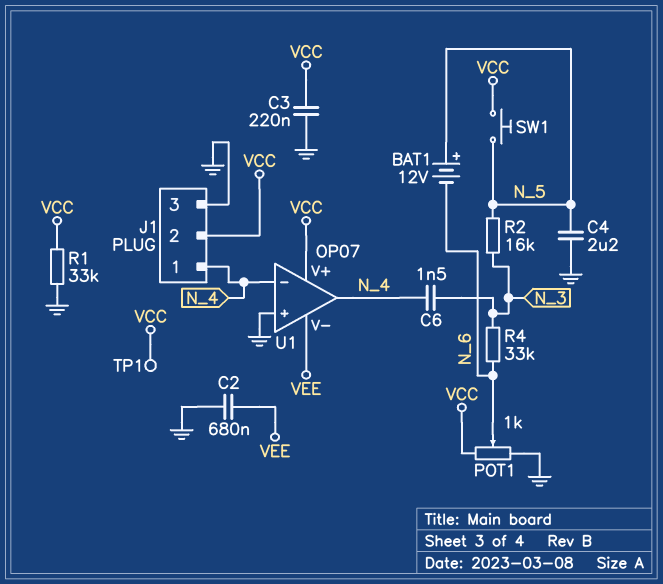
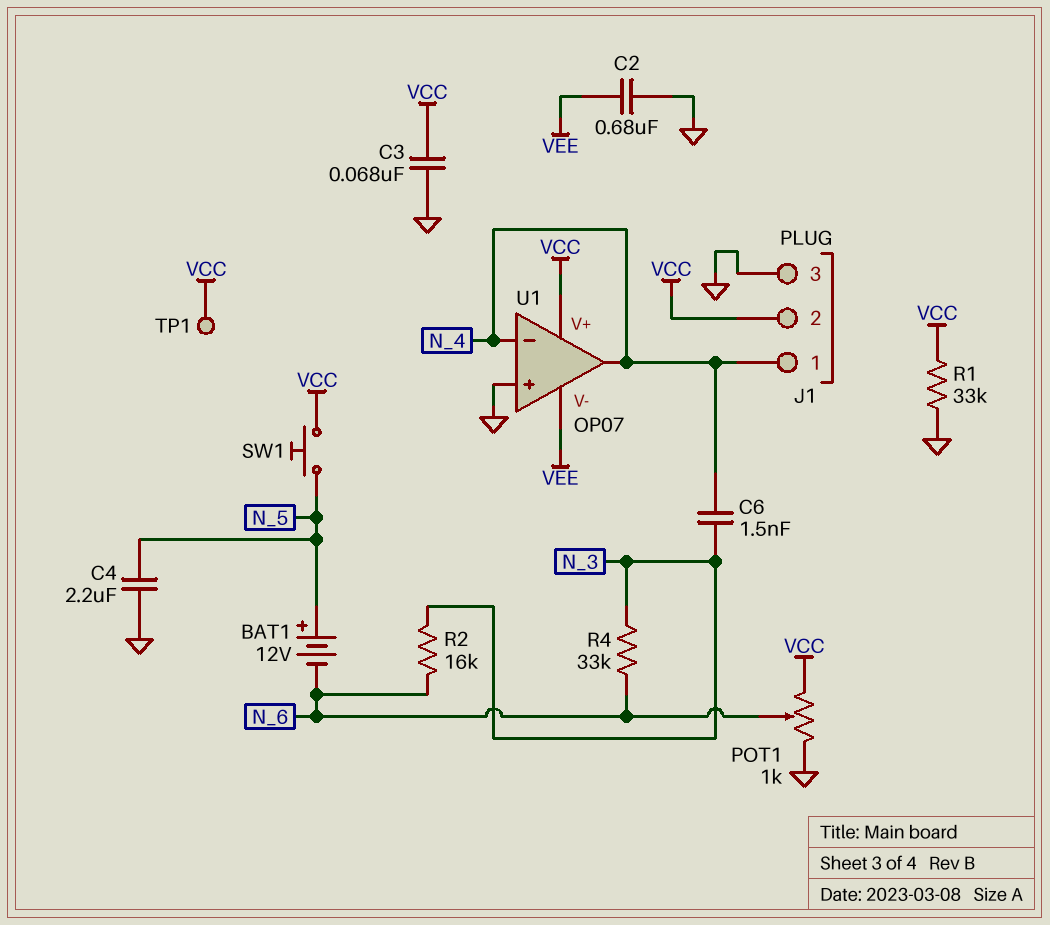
C3: 220nF (GND, VCC) -> 68nF (GND, VCC)
R2: 16k (N_3, N_5) -> 16k (N_3, N_6)

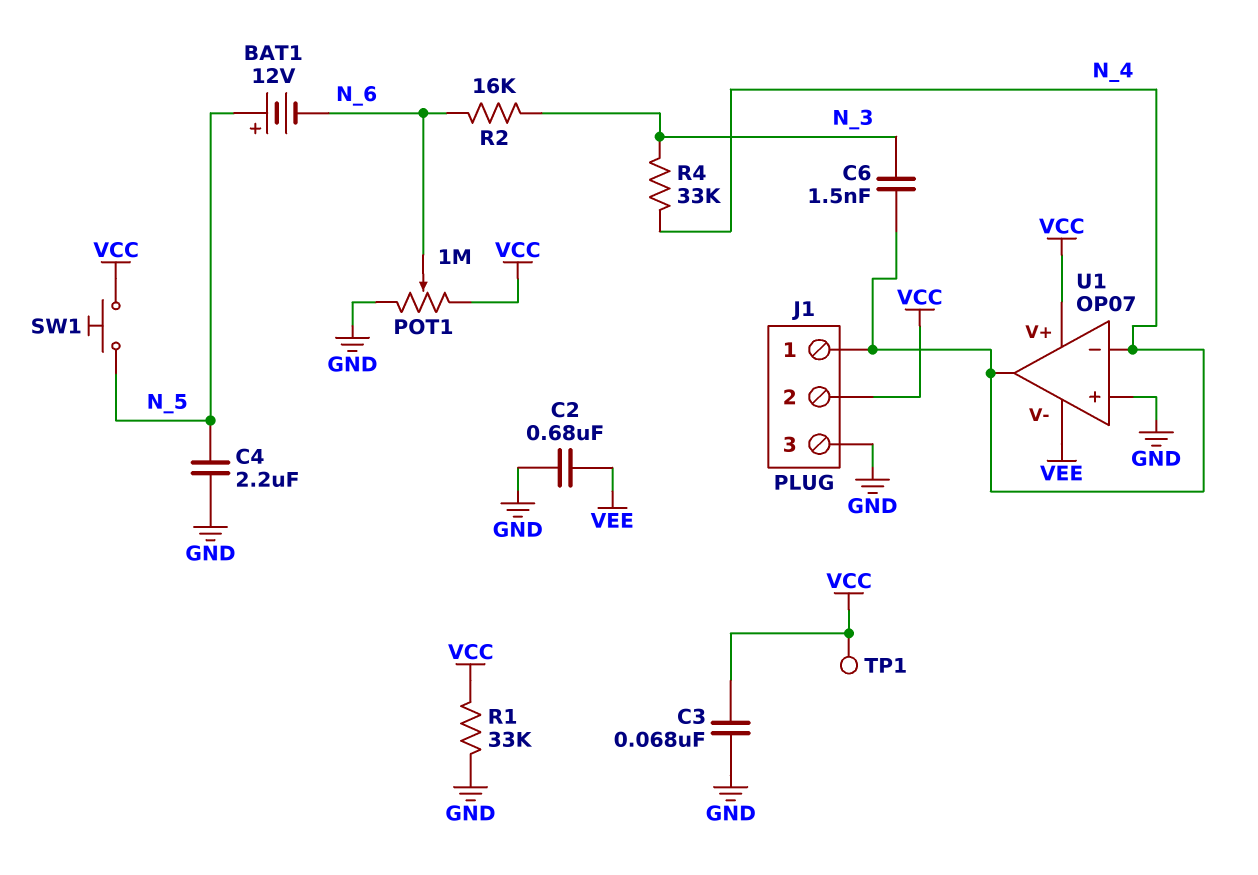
POT1: 1k (GND, VCC, wiper N_6) -> 1M (GND, VCC, wiper N_6)
R4: 33k (N_3, N_6) -> 33k (N_3, N_4)

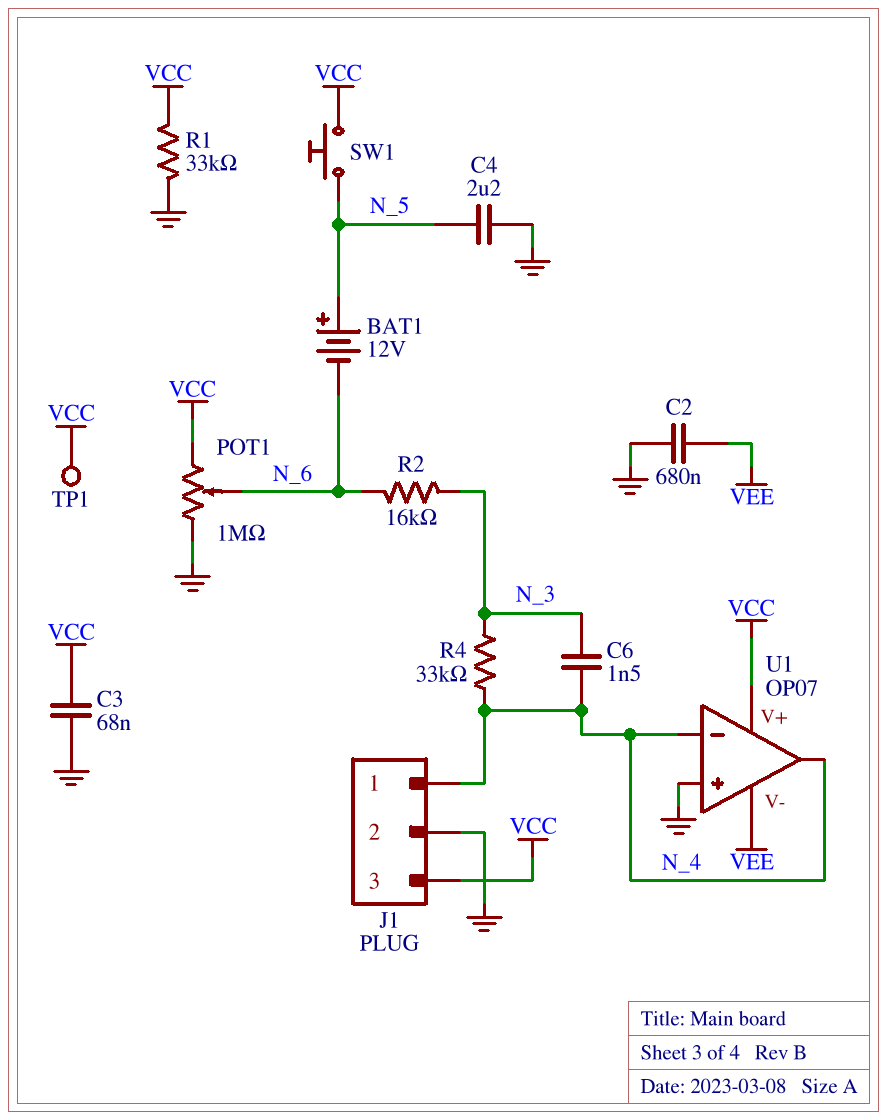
J1 pin 2: VCC -> GND
J1 pin 3: GND -> VCC

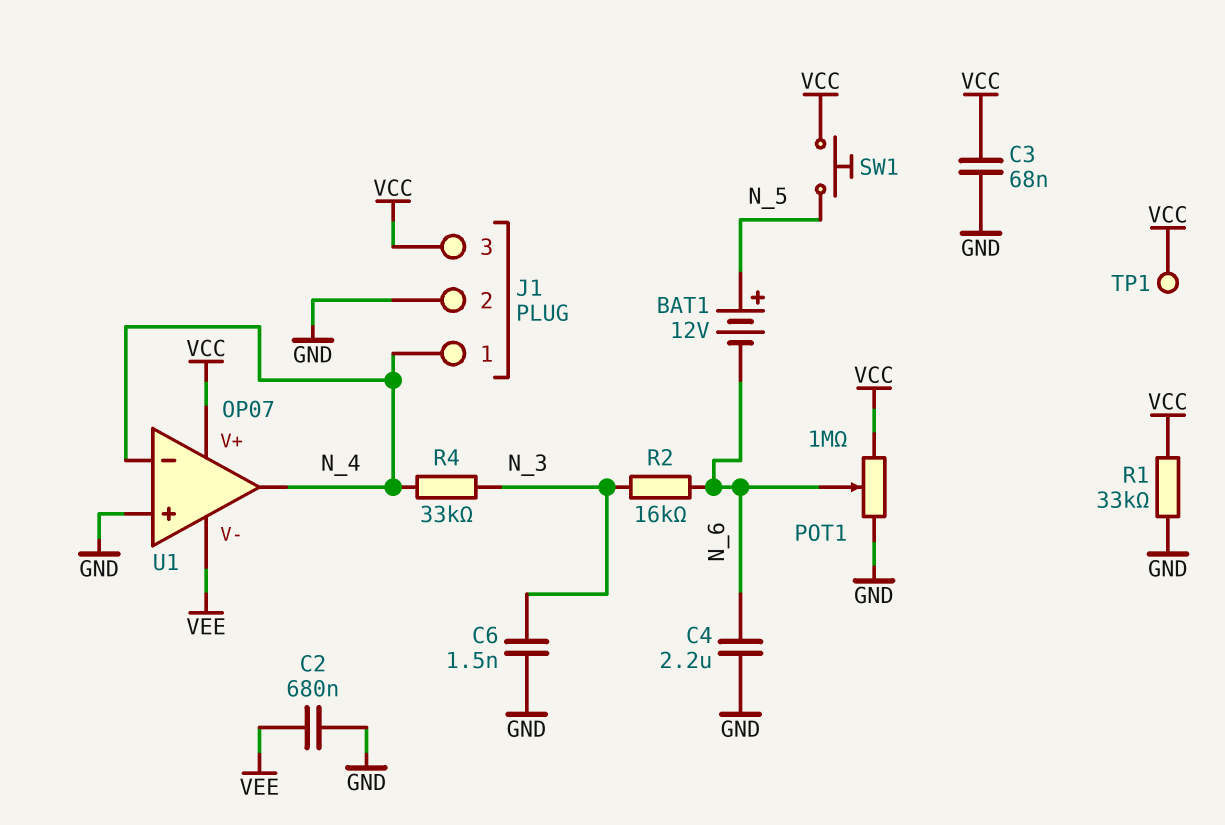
C4: 2.2uF (GND, N_5) -> 2.2uF (GND, N_6)
C6: 1.5nF (N_3, N_4) -> 1.5nF (GND, N_3)

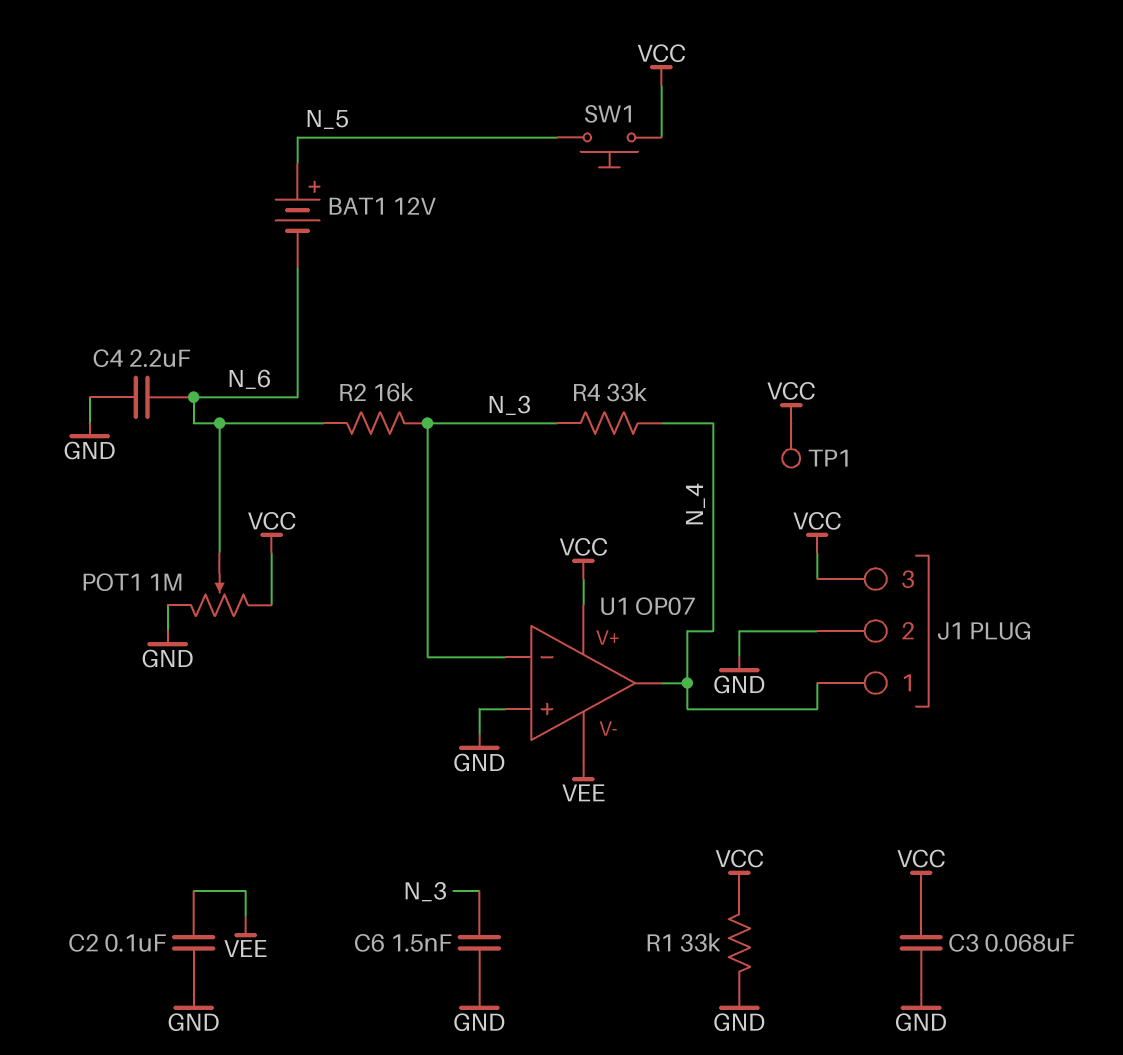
C2: 680nF (GND, VEE) -> 100nF (GND, VEE)
U1 pin in-: N_4 -> N_3

